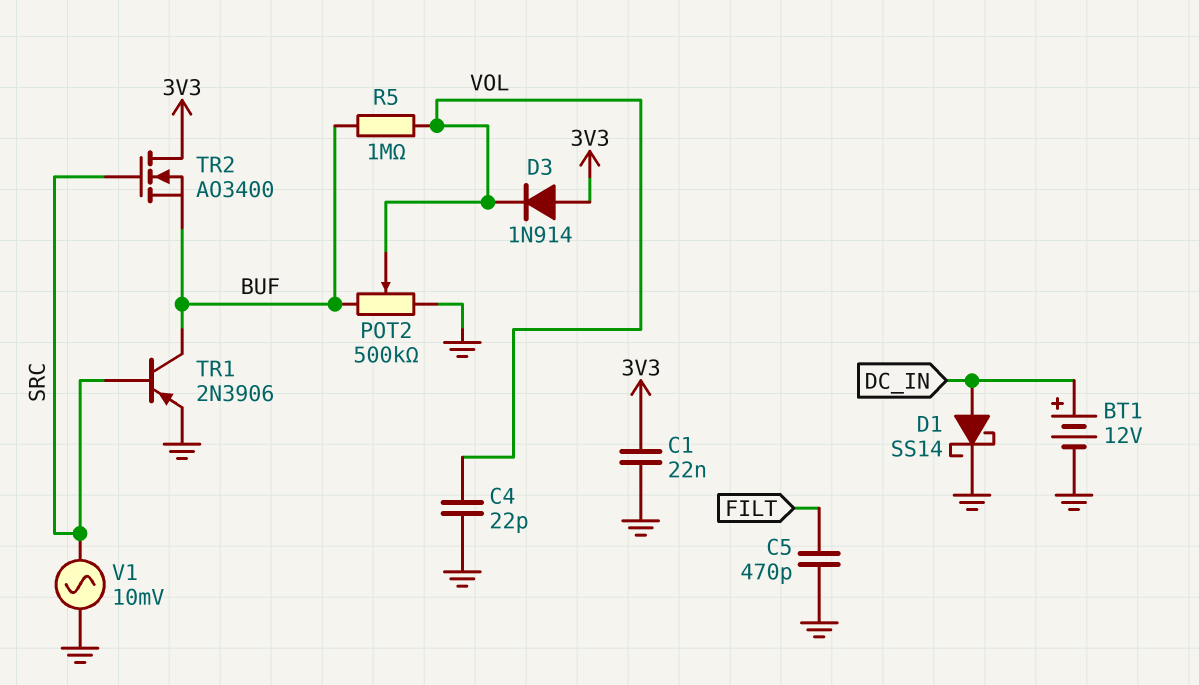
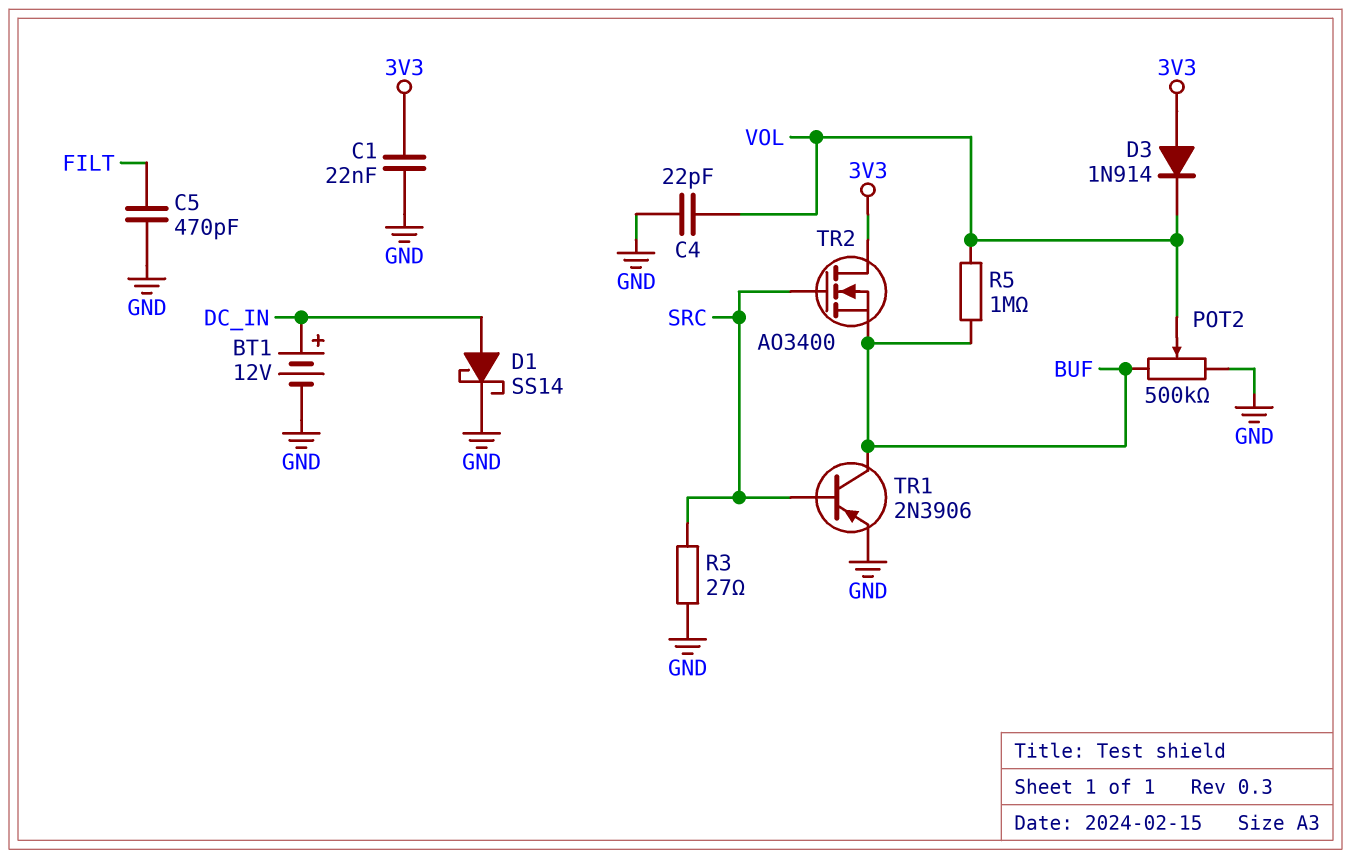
R3: none -> 27 (GND, SRC)
V1: AC 10mV (GND, SRC) -> none

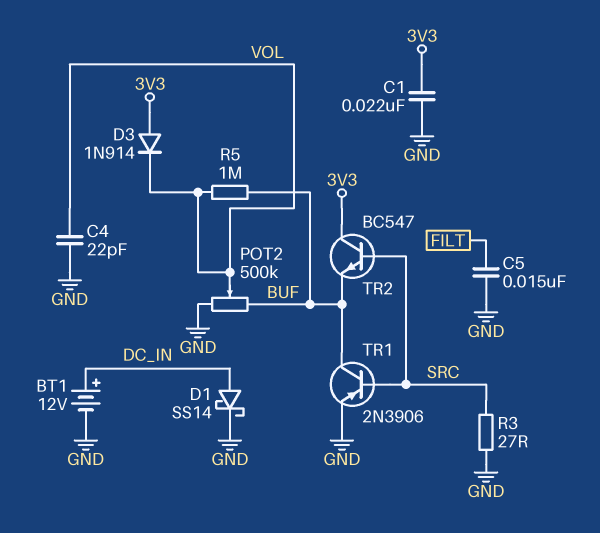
C5: 470pF (FILT, GND) -> 15nF (FILT, GND)
TR2: NMOS AO3400 (G SRC, D 3V3, S BUF) -> NPN BC547 (B SRC, C 3V3, E BUF)

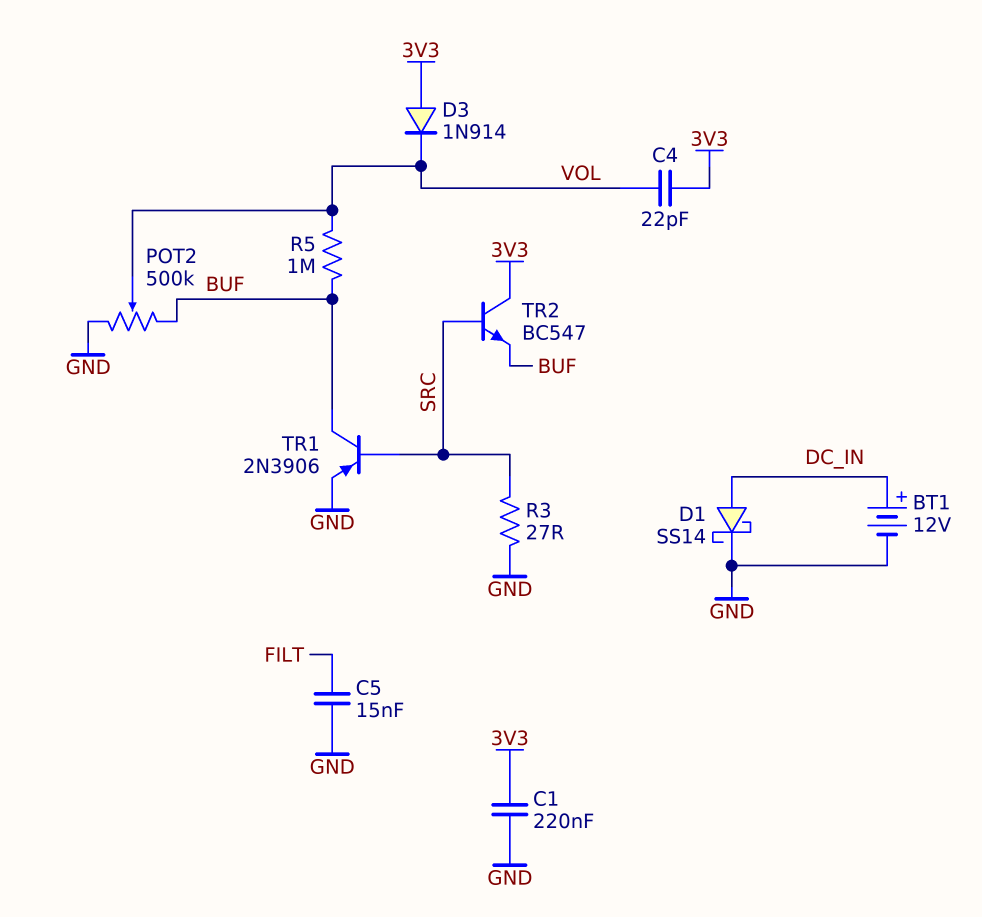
C1: 22nF (3V3, GND) -> 220nF (3V3, GND)
C4: 22pF (GND, VOL) -> 22pF (3V3, VOL)

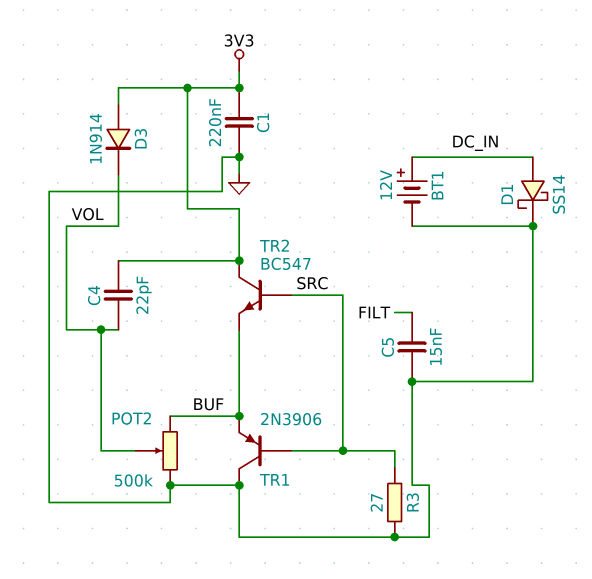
R5: 1M (BUF, VOL) -> none
TR1: PNP 2N3906 (B SRC, C BUF, E GND) -> PNP 2N3906 (B SRC, C GND, E BUF)

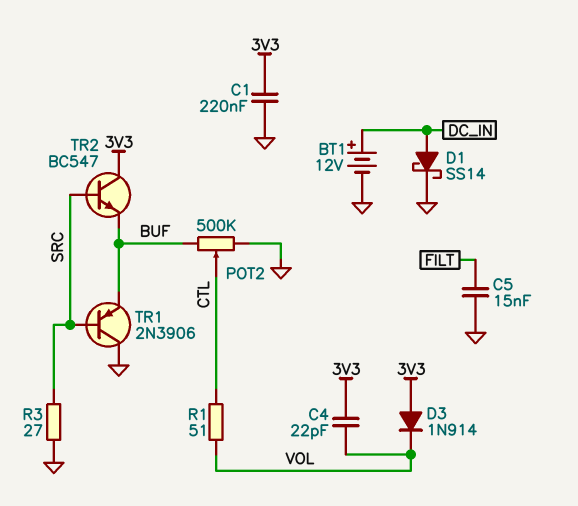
POT2: 500k (BUF, GND, wiper VOL) -> 500k (BUF, GND, wiper CTL)
R1: none -> 51 (CTL, VOL)

